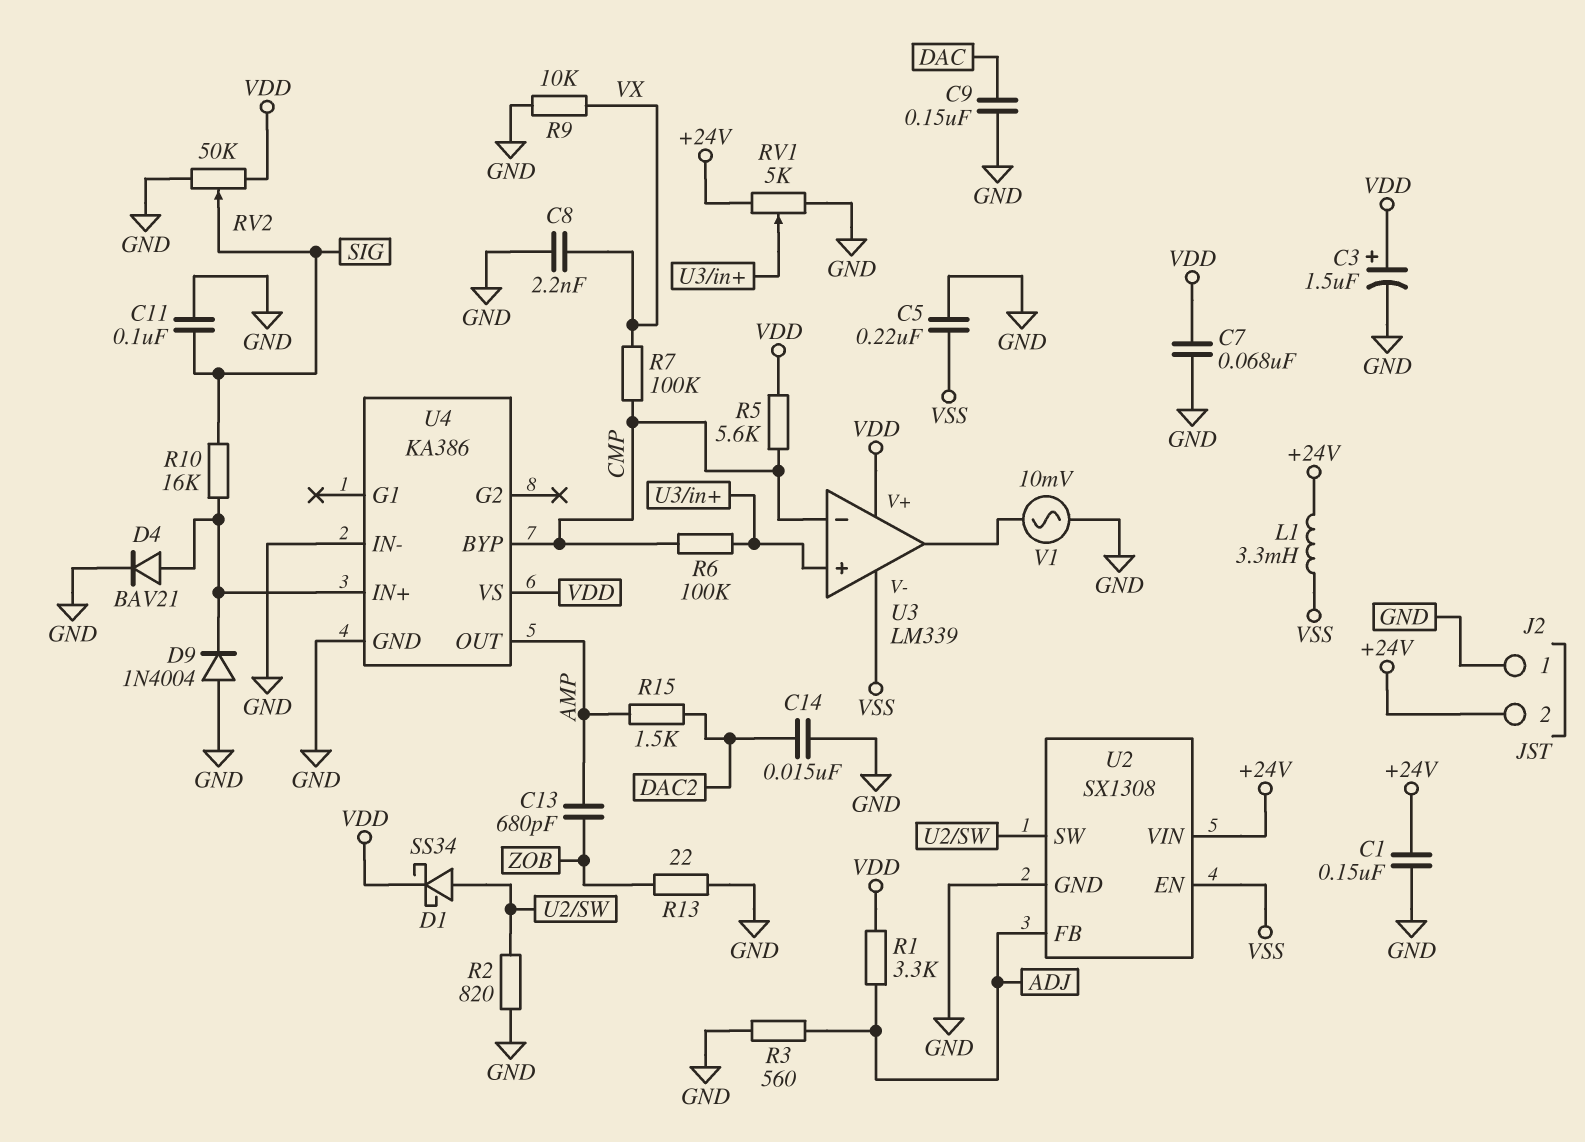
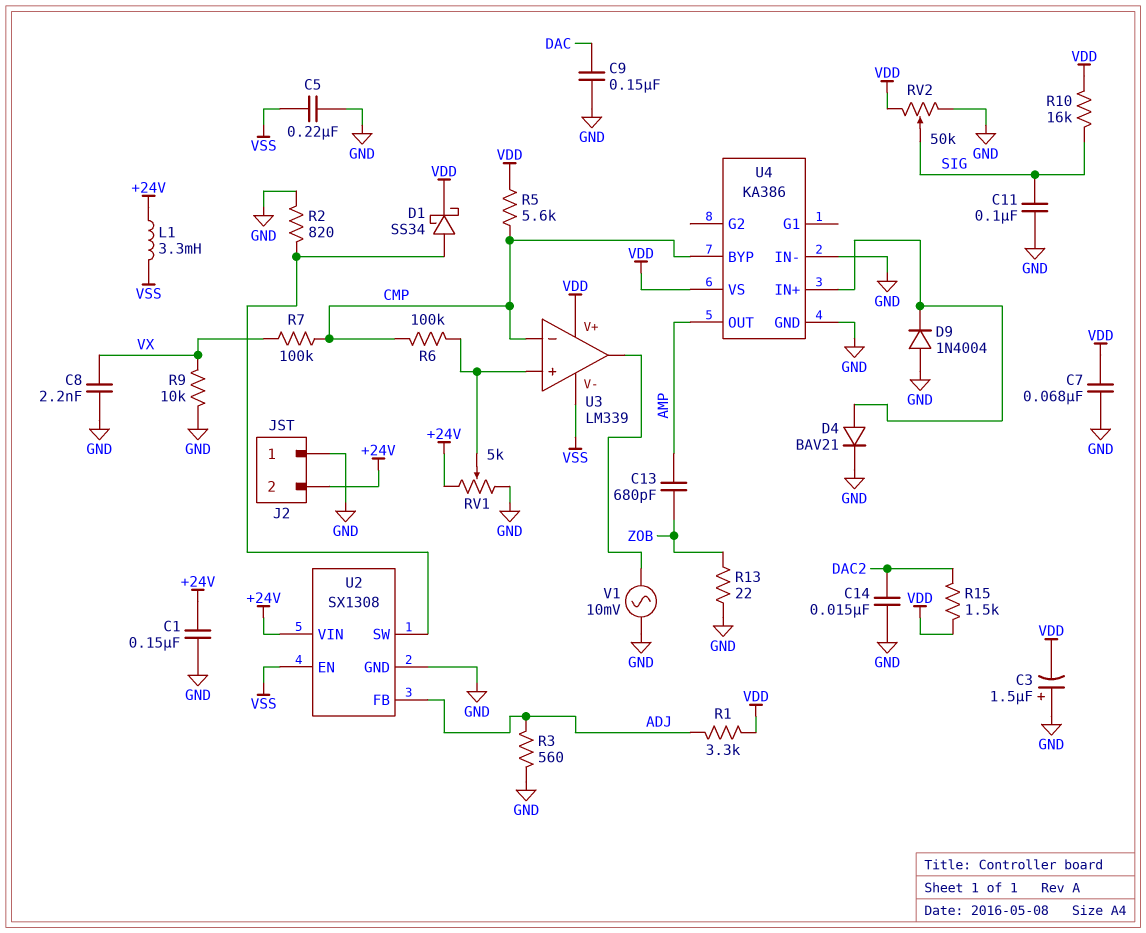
C3: 1.5uF (plus VDD, minus GND) -> 1.5uF (plus GND, minus VDD)
R10: 16k (SIG, U4/IN+) -> 16k (SIG, VDD)
R15: 1.5k (AMP, DAC2) -> 1.5k (DAC2, VDD)

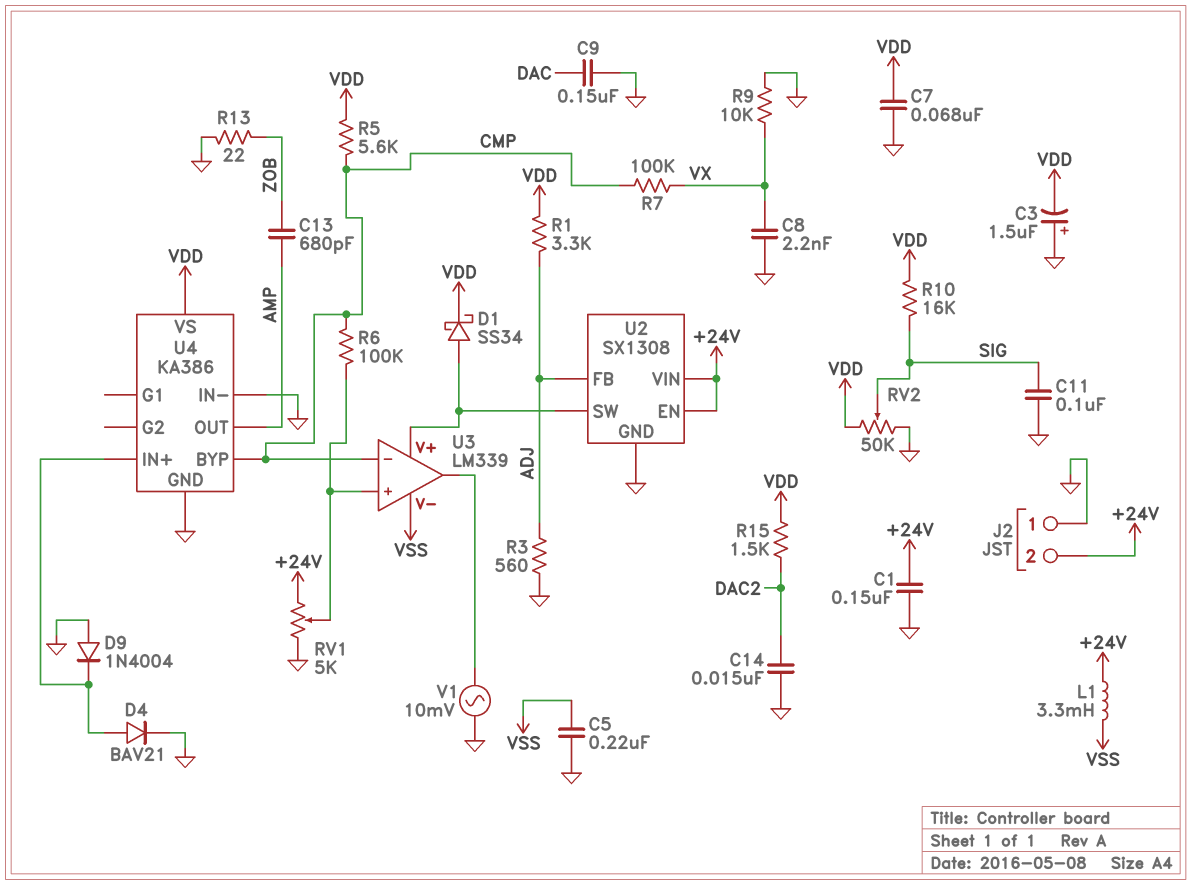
R2: 820 (GND, U2/SW) -> none
U2 pin EN: VSS -> +24V
U3 pin V+: VDD -> U2/SW

